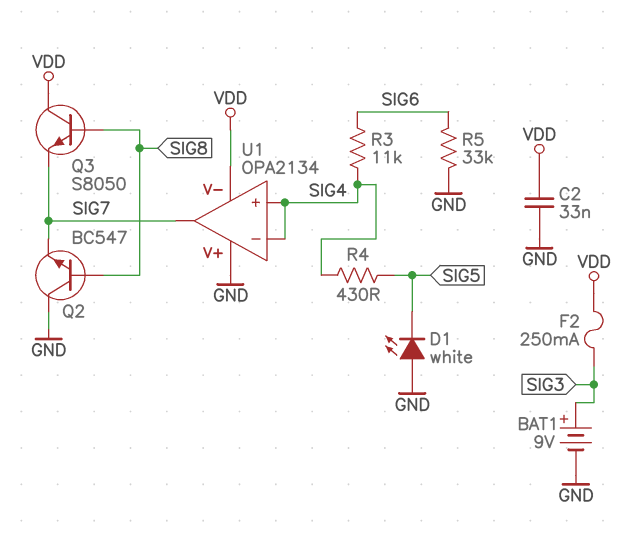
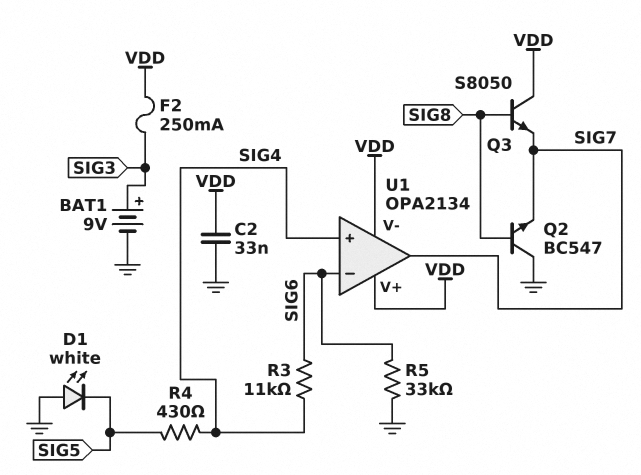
U1 pin V+: GND -> VDD
U1 pin in-: SIG4 -> SIG6

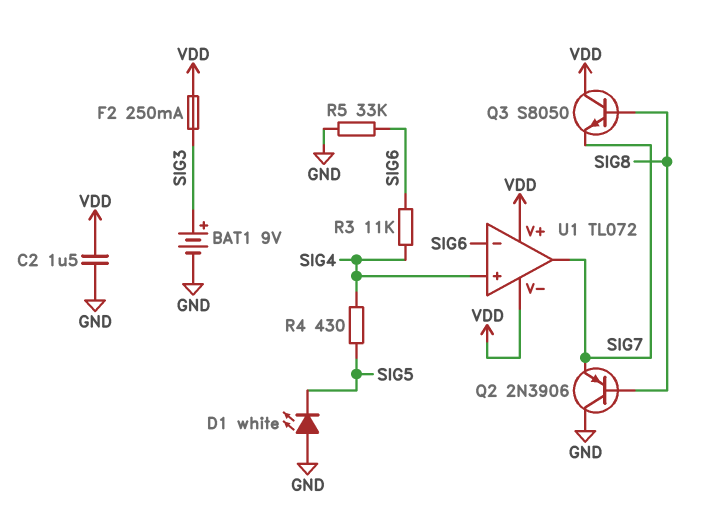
C2: 33nF (GND, VDD) -> 1.5uF (GND, VDD)
Q2: NPN BC547 (B SIG8, C GND, E SIG7) -> PNP 2N3906 (B SIG8, C GND, E SIG7)
U1: OPA2134 -> TL072

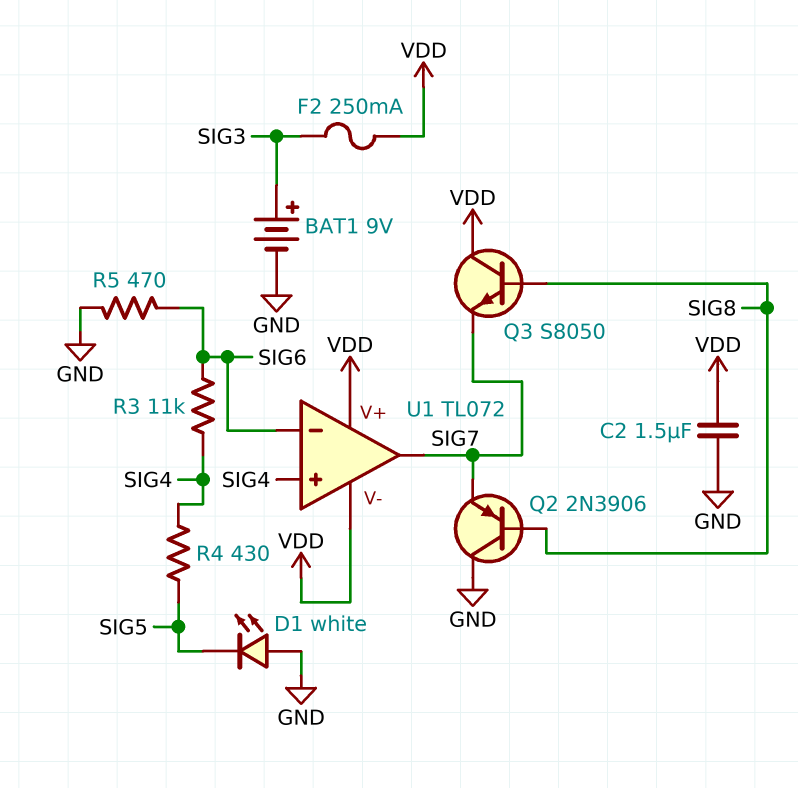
R5: 33k (GND, SIG6) -> 470 (GND, SIG6)

